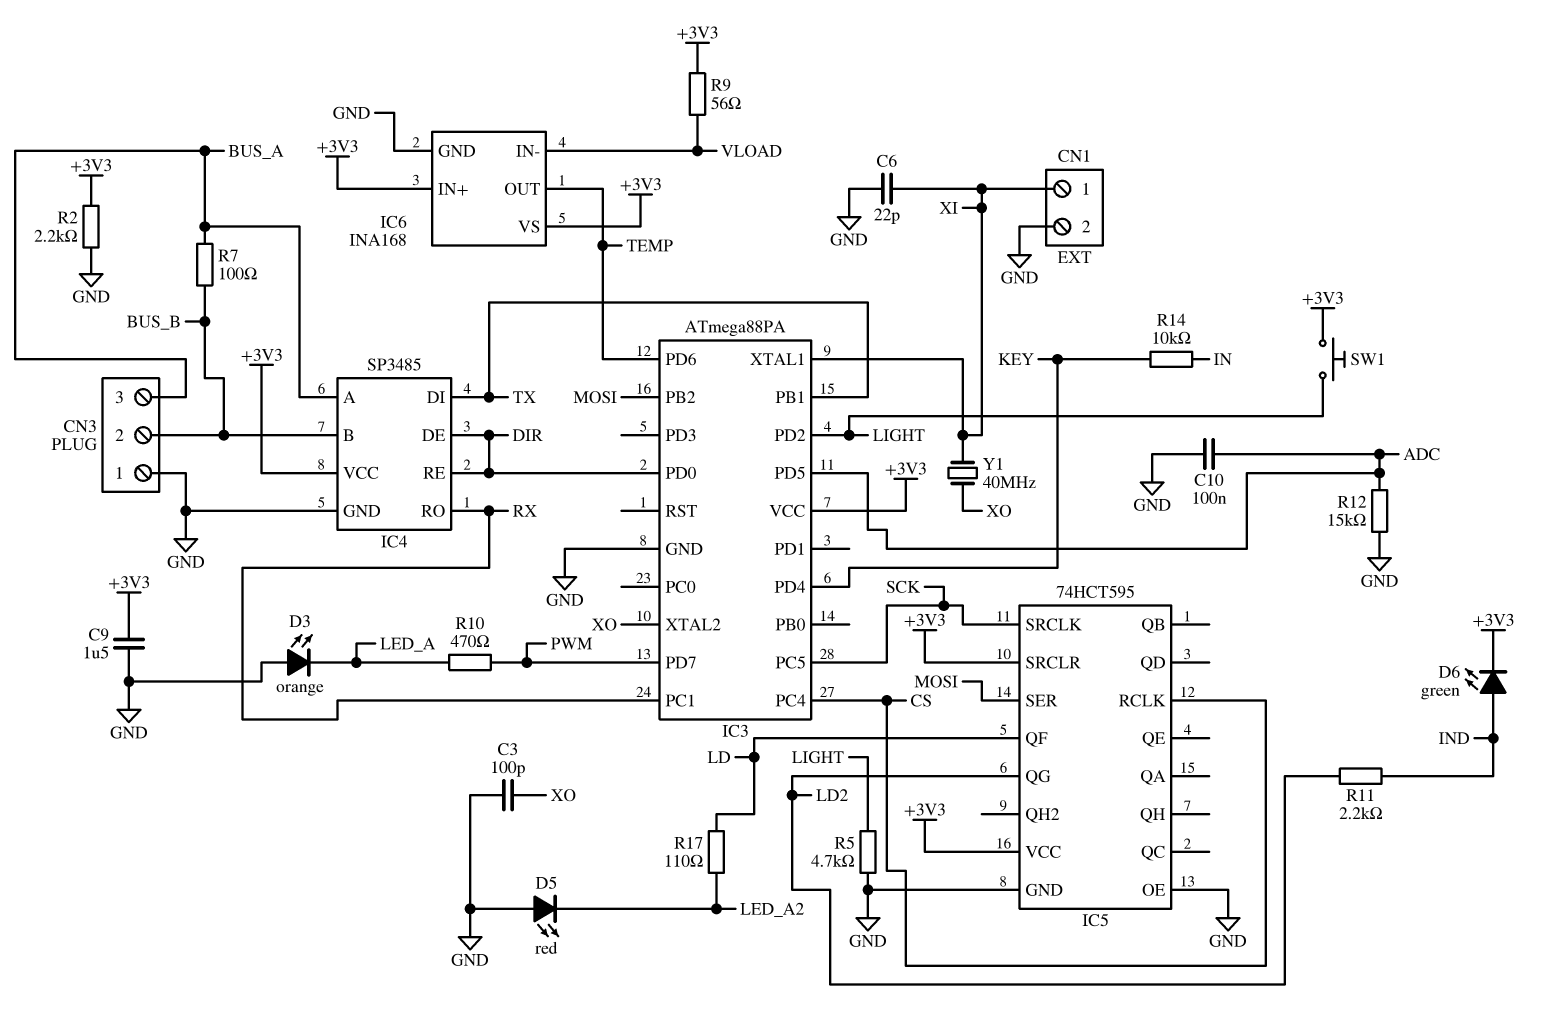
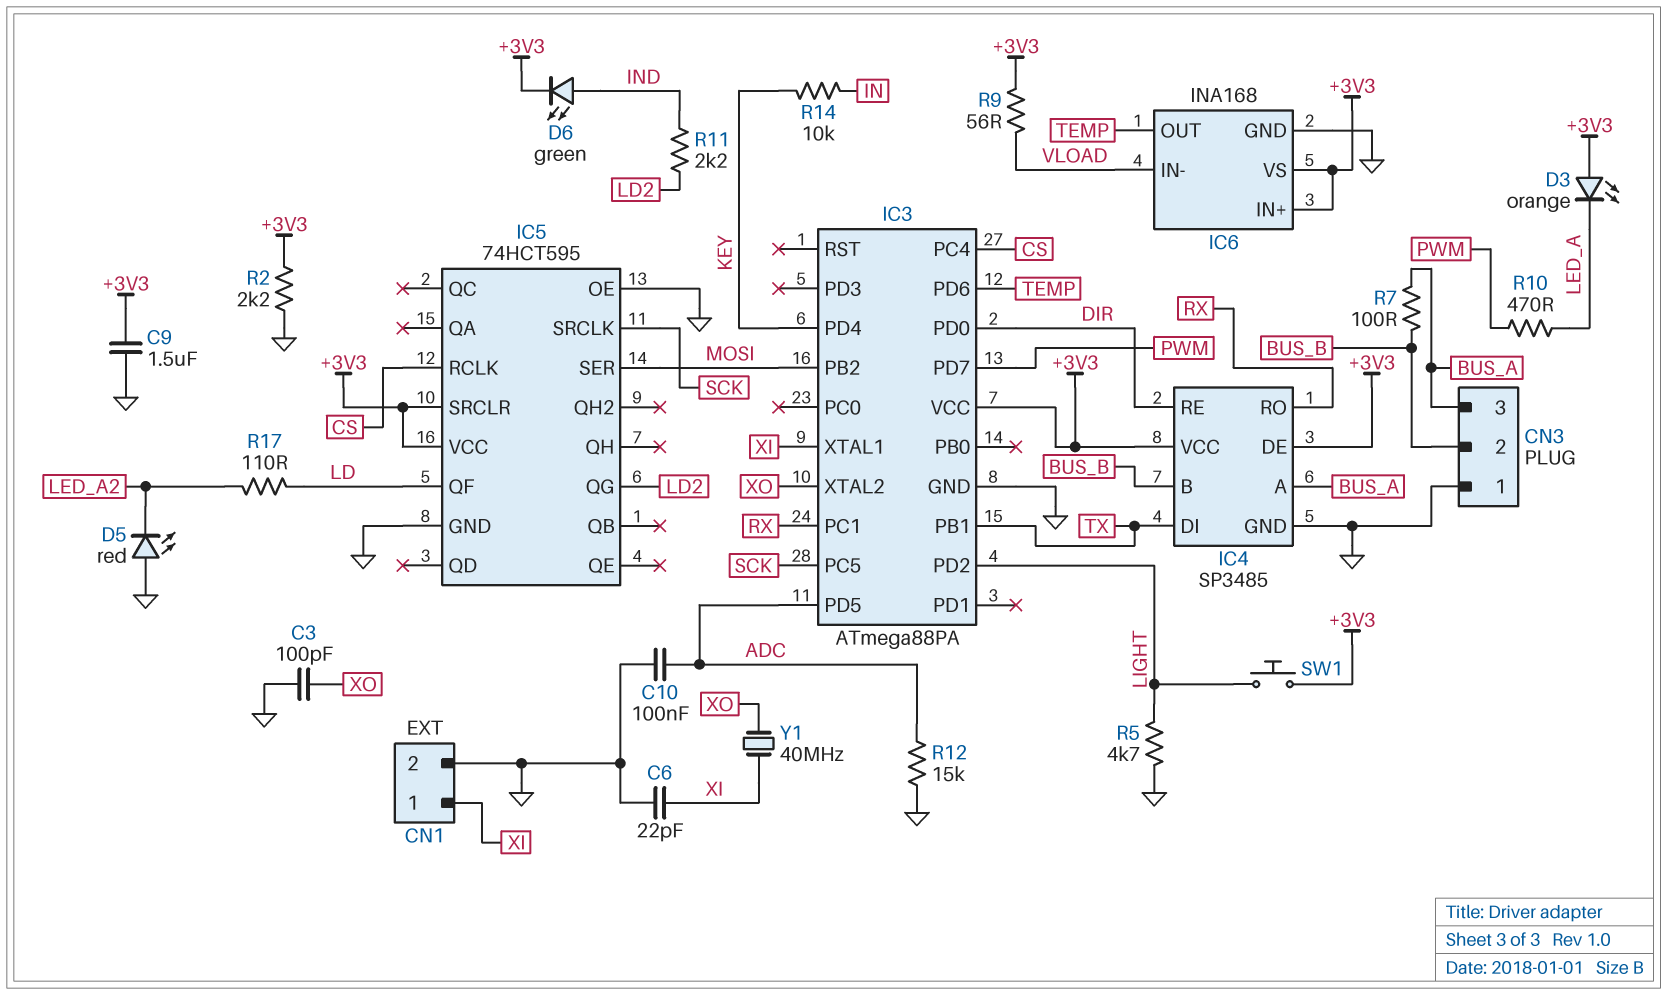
D3: LED orange (A GND, K LED_A) -> LED orange (A +3V3, K LED_A)
IC4 pin DE: DIR -> +3V3

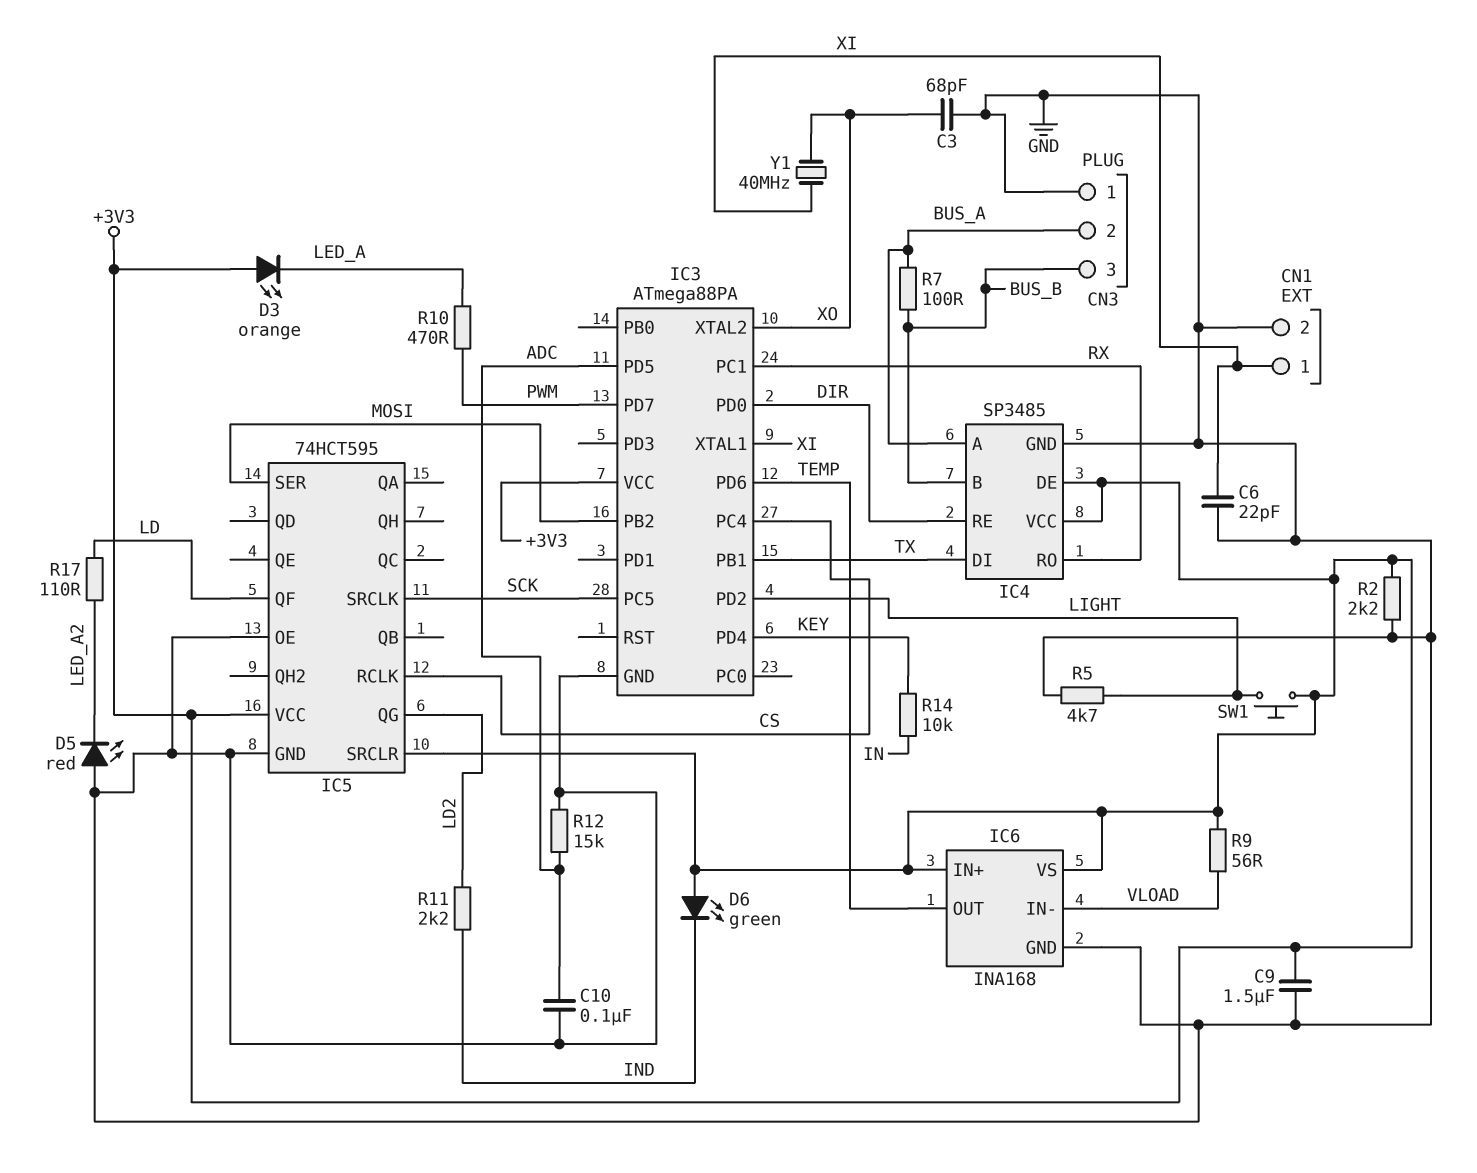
C3: 100pF (GND, XO) -> 68pF (GND, XO)
CN3 pin 2: BUS_B -> BUS_A
CN3 pin 3: BUS_A -> BUS_B
D6: LED green (A IND, K +3V3) -> LED green (A +3V3, K IND)

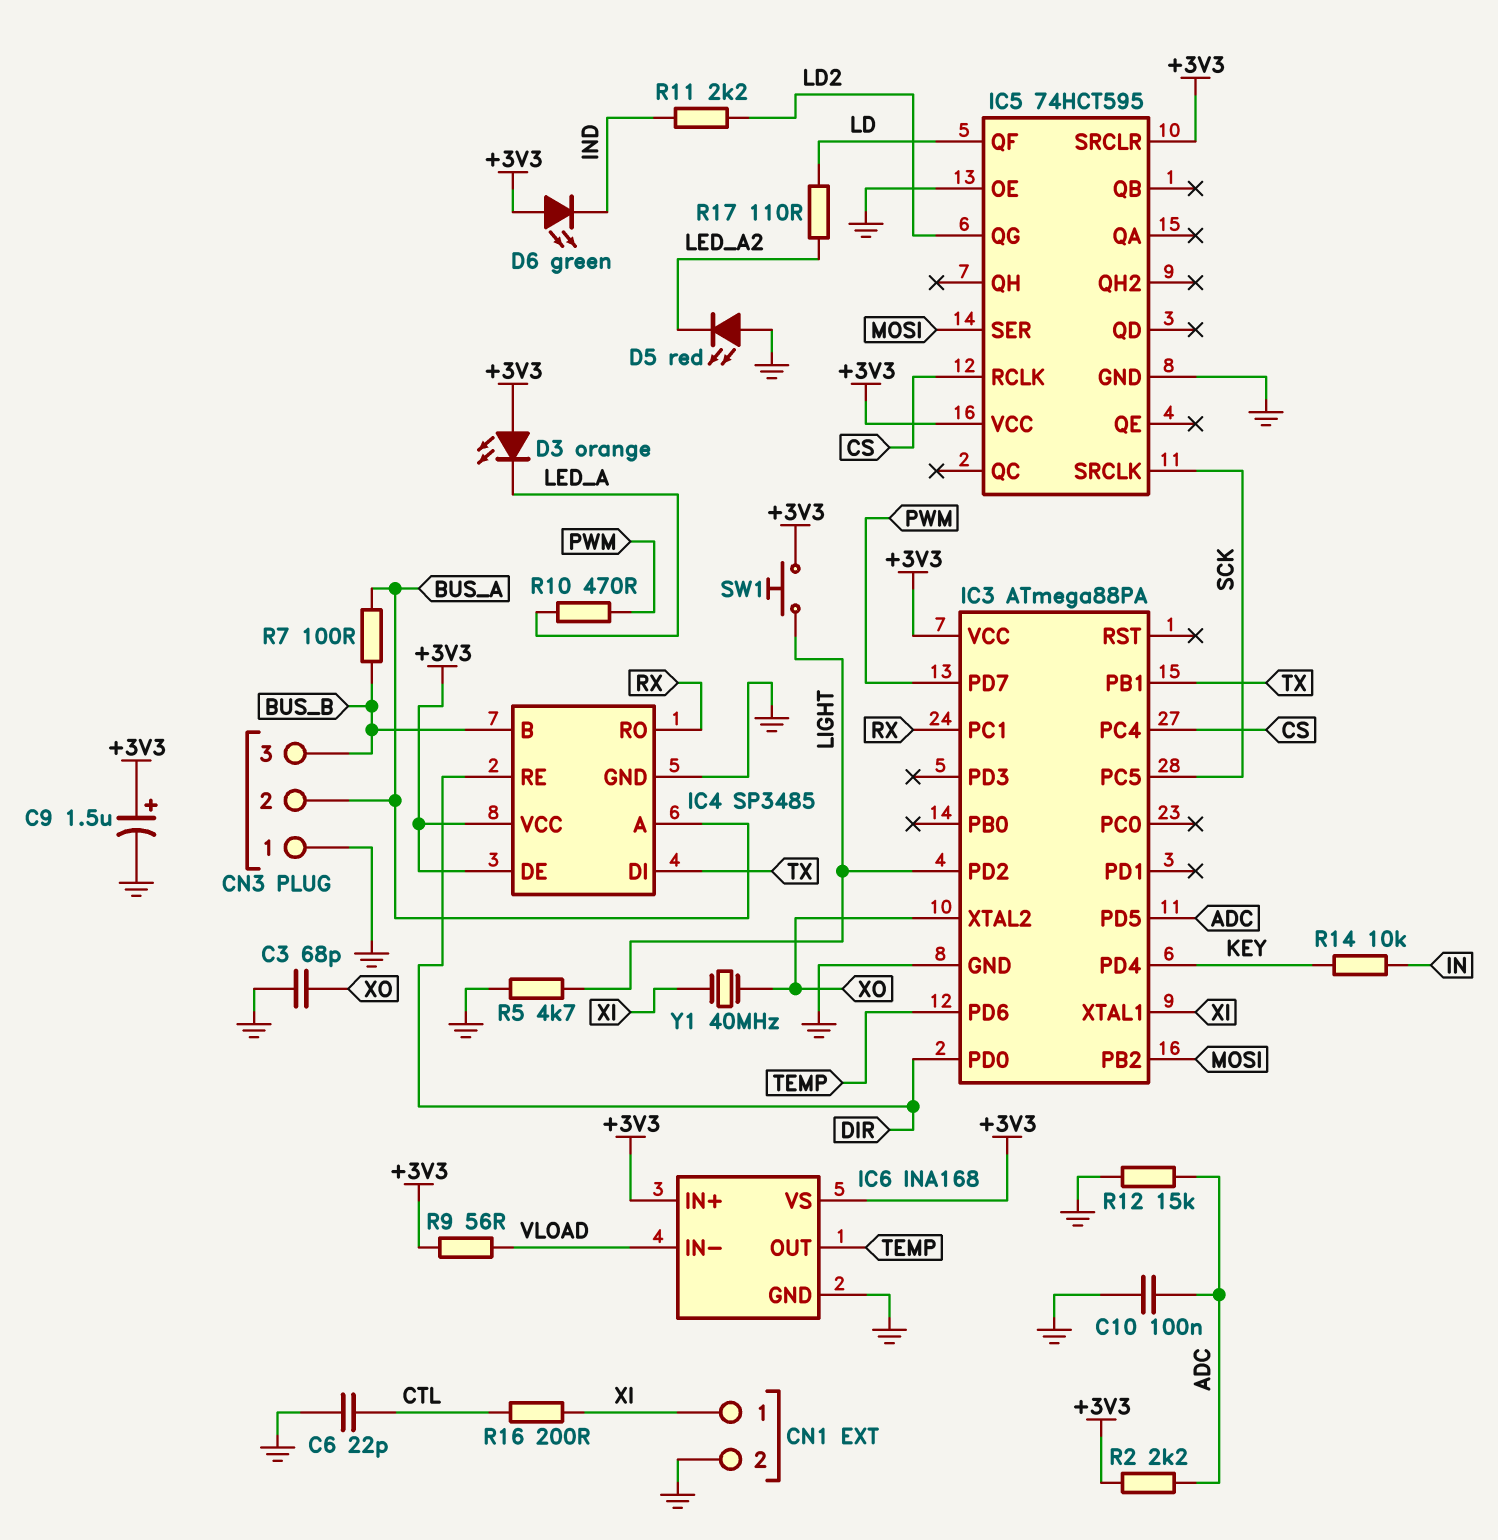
C6: 22pF (GND, XI) -> 22pF (CTL, GND)
C9: 1.5uF (+3V3, GND) -> 1.5uF (plus +3V3, minus GND)
R2: 2.2k (+3V3, GND) -> 2.2k (+3V3, ADC)
R16: none -> 200 (CTL, XI)

